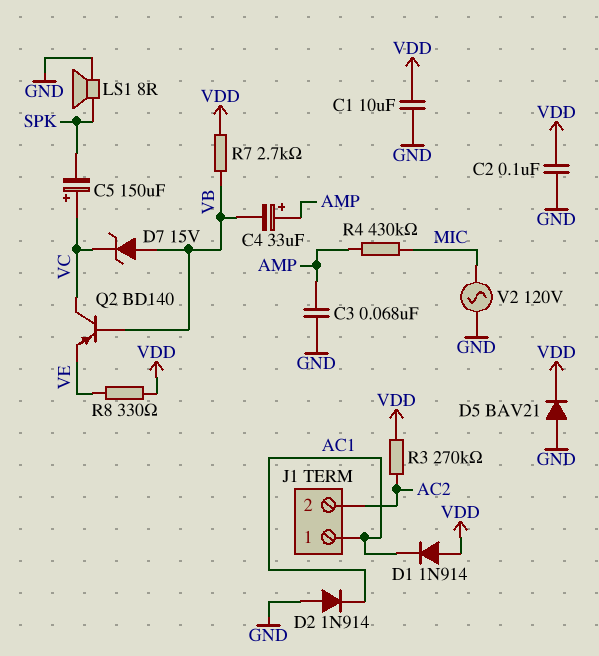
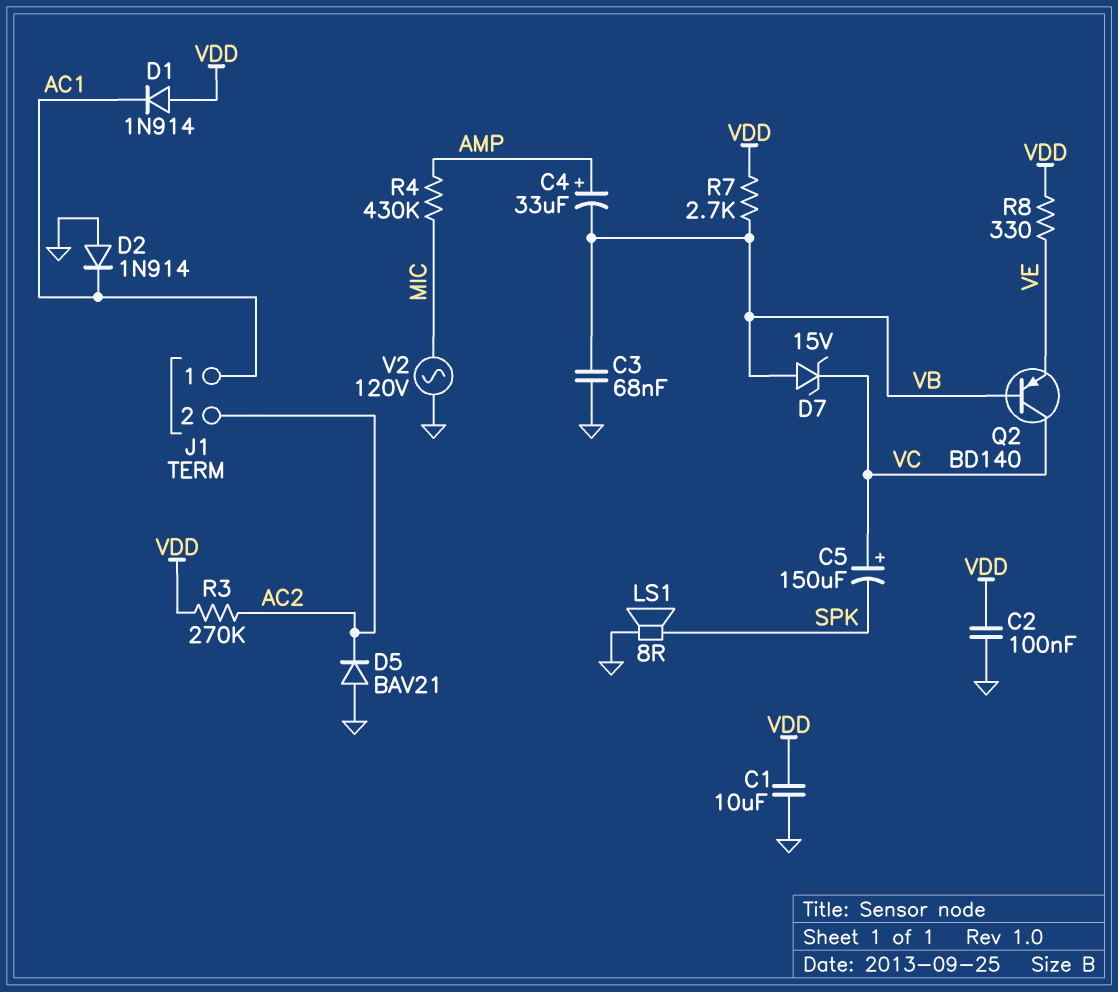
C3: 68nF (AMP, GND) -> 68nF (GND, VB)
D5: diode BAV21 (A GND, K VDD) -> diode BAV21 (A GND, K AC2)

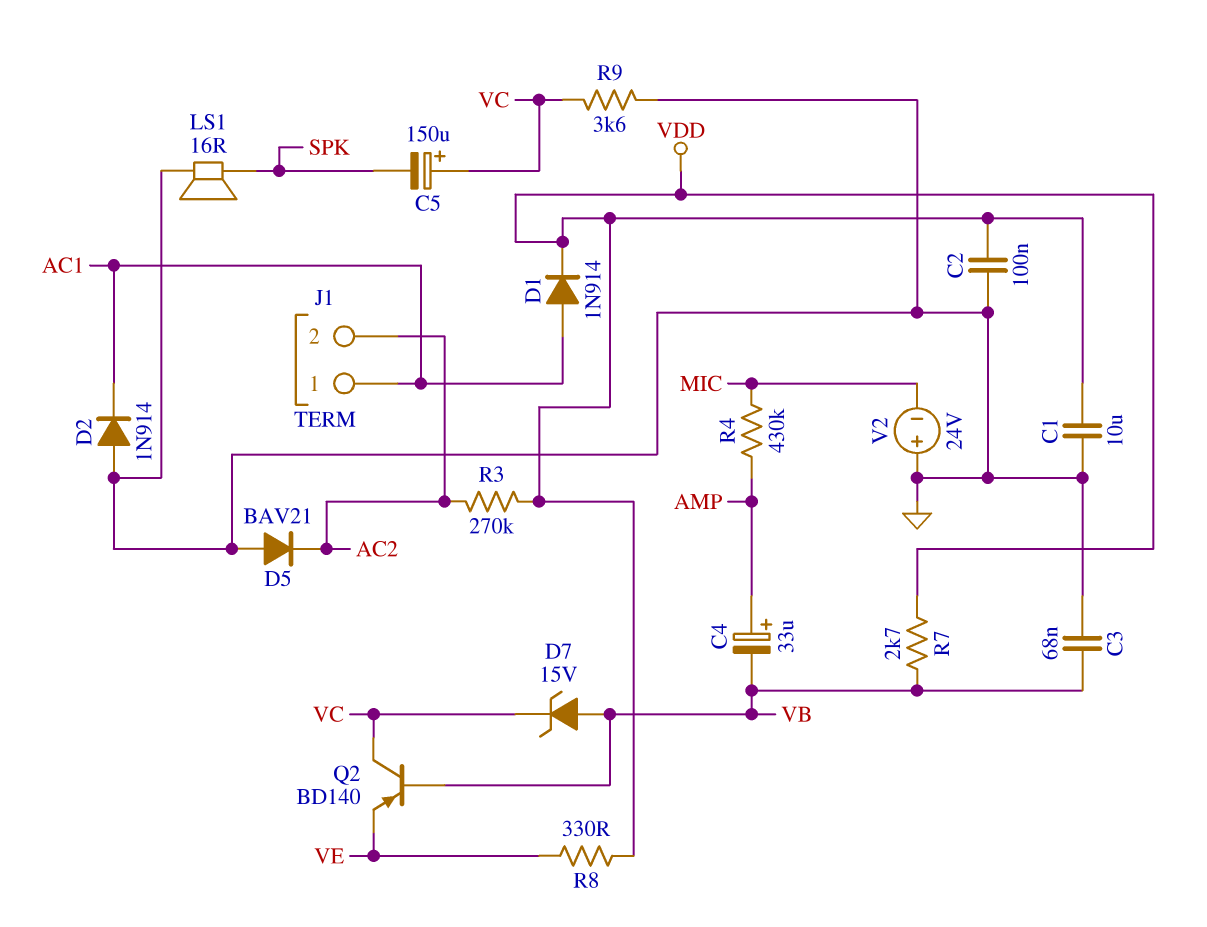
D1: diode 1N914 (A VDD, K AC1) -> diode 1N914 (A AC1, K VDD)
LS1: speaker 8R (GND, SPK) -> speaker 16R (GND, SPK)
R9: none -> 3.6k (GND, VC)
V2: AC 120V (GND, MIC) -> 24V (plus GND, minus MIC)

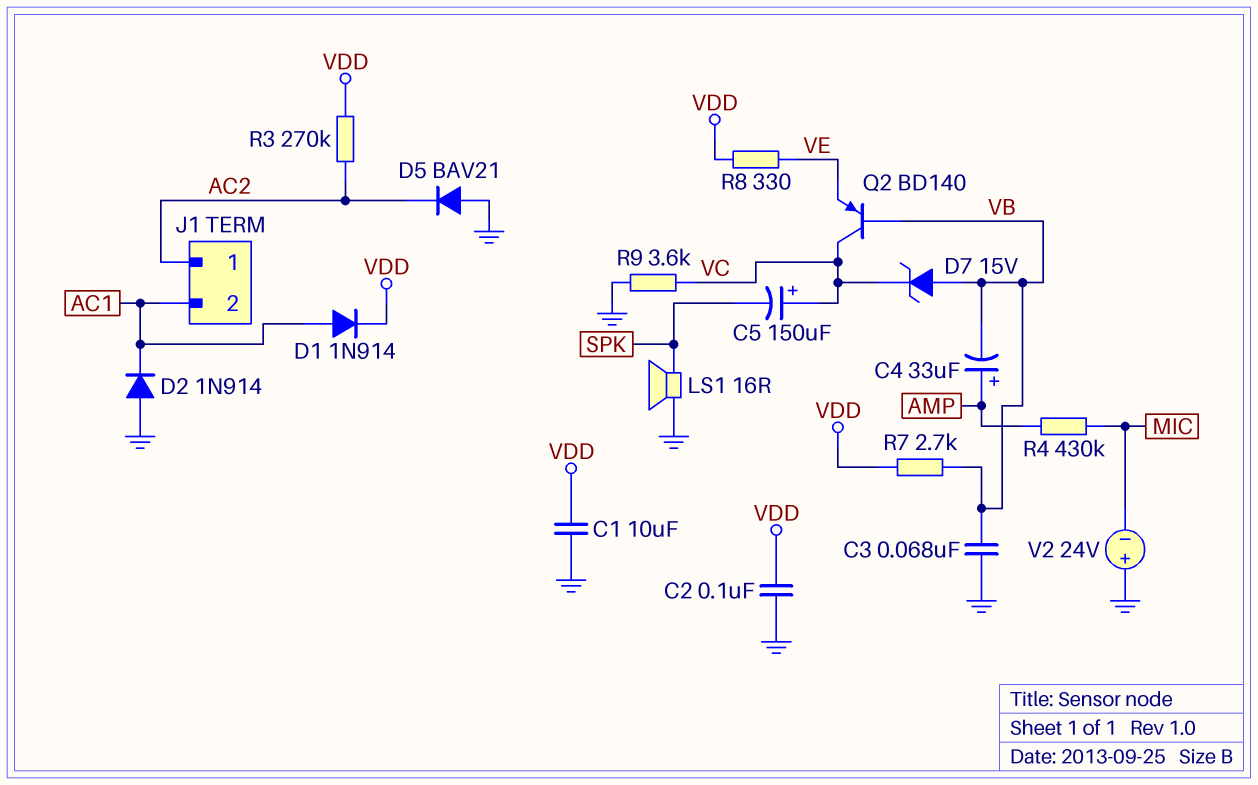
J1 pin 1: AC1 -> AC2
J1 pin 2: AC2 -> AC1

